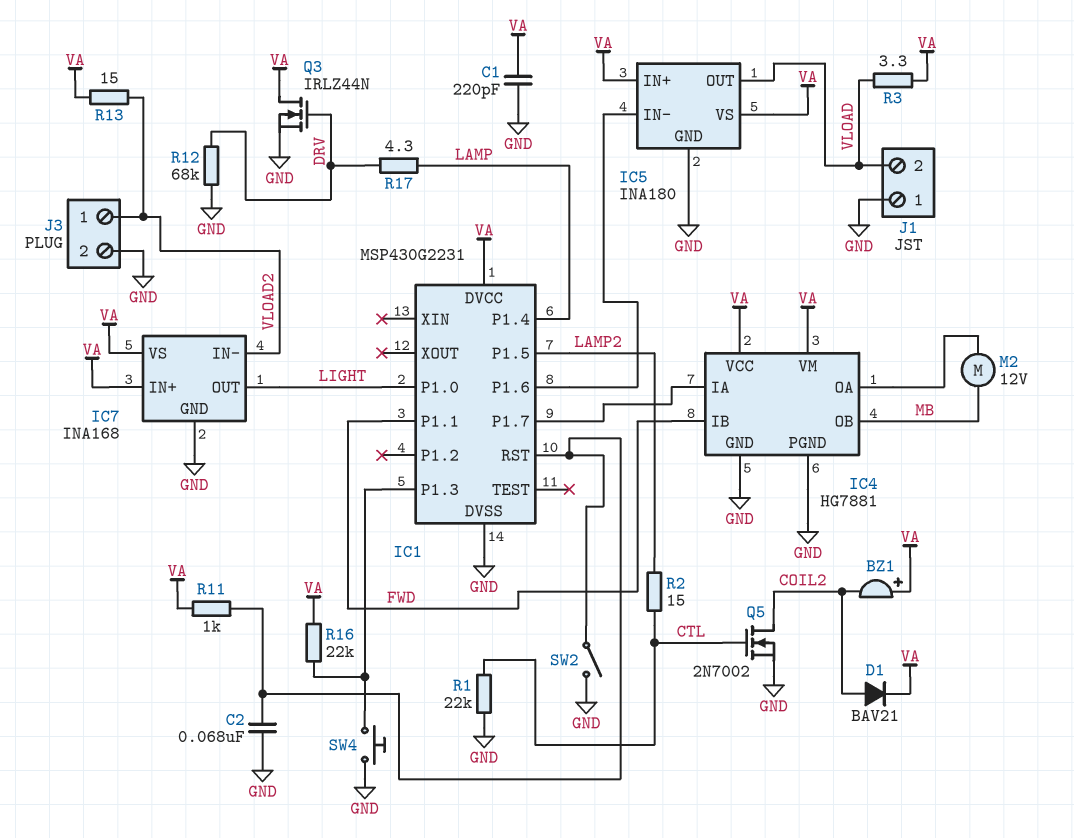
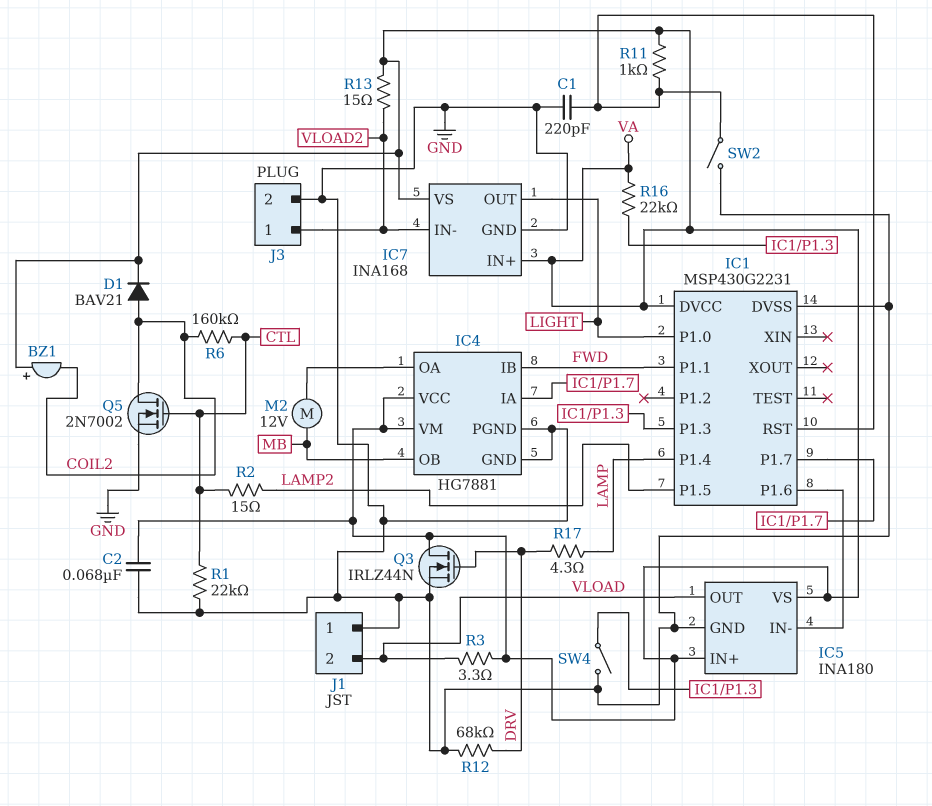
C1: 220pF (GND, VA) -> 220pF (GND, IC1/RST)
C2: 68nF (GND, IC1/RST) -> 68nF (GND, VA)
R6: none -> 160k (COIL2, CTL)
SW4: button (GND, IC1/P1.3) -> switch (GND, IC1/P1.3)

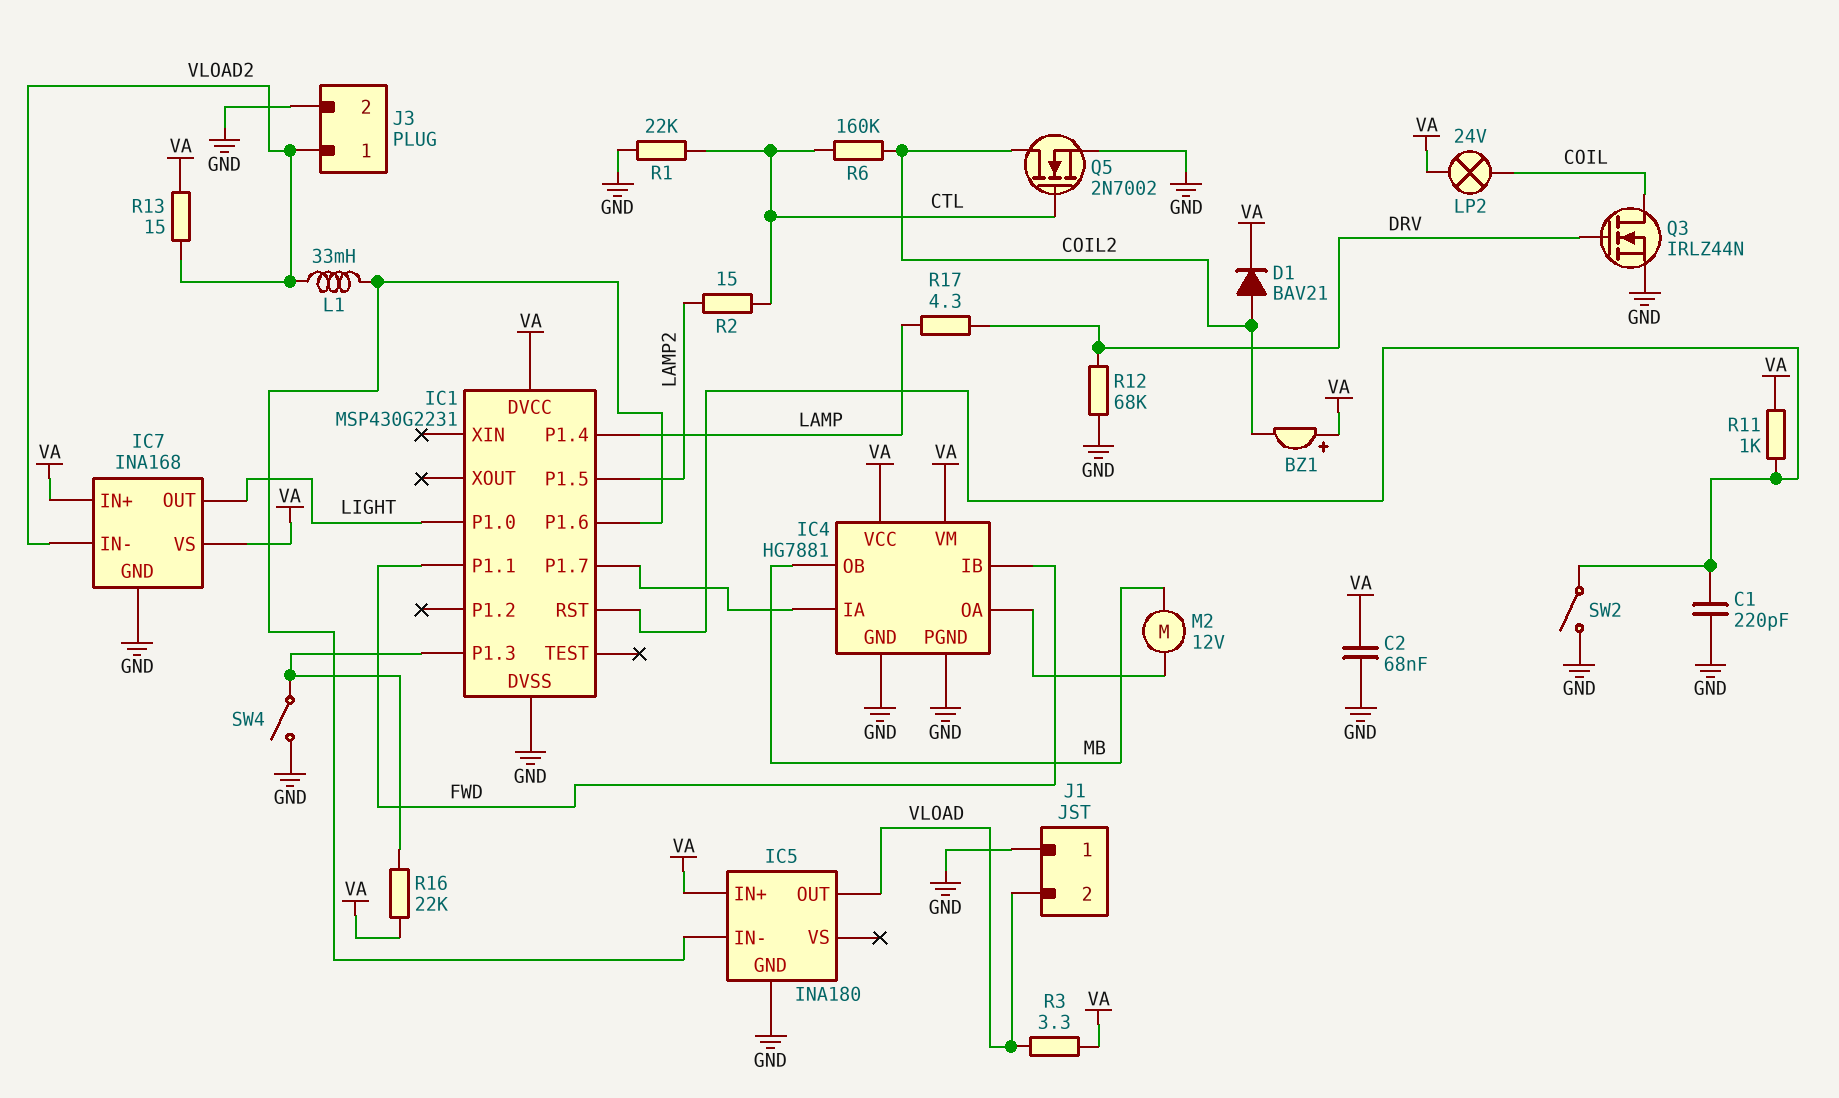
IC5 pin VS: VA -> none
L1: none -> 33mH (IC1/P1.6, VLOAD2)
LP2: none -> lamp 24V (COIL, VA)
Q3: NMOS IRLZ44N (G DRV, D VA, S GND) -> NMOS IRLZ44N (G DRV, D COIL, S GND)

